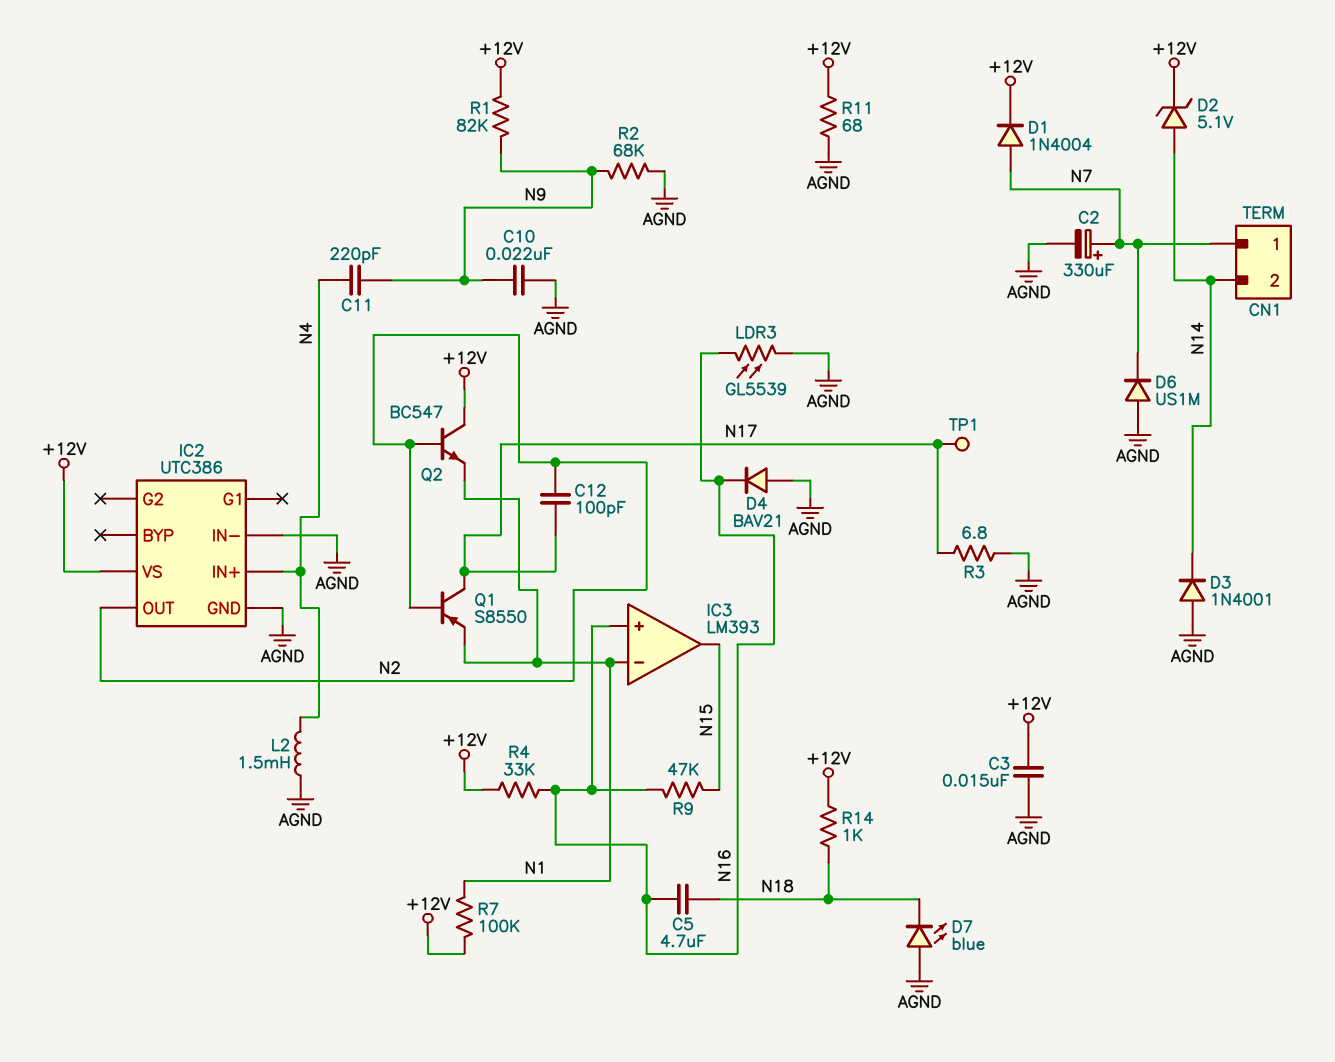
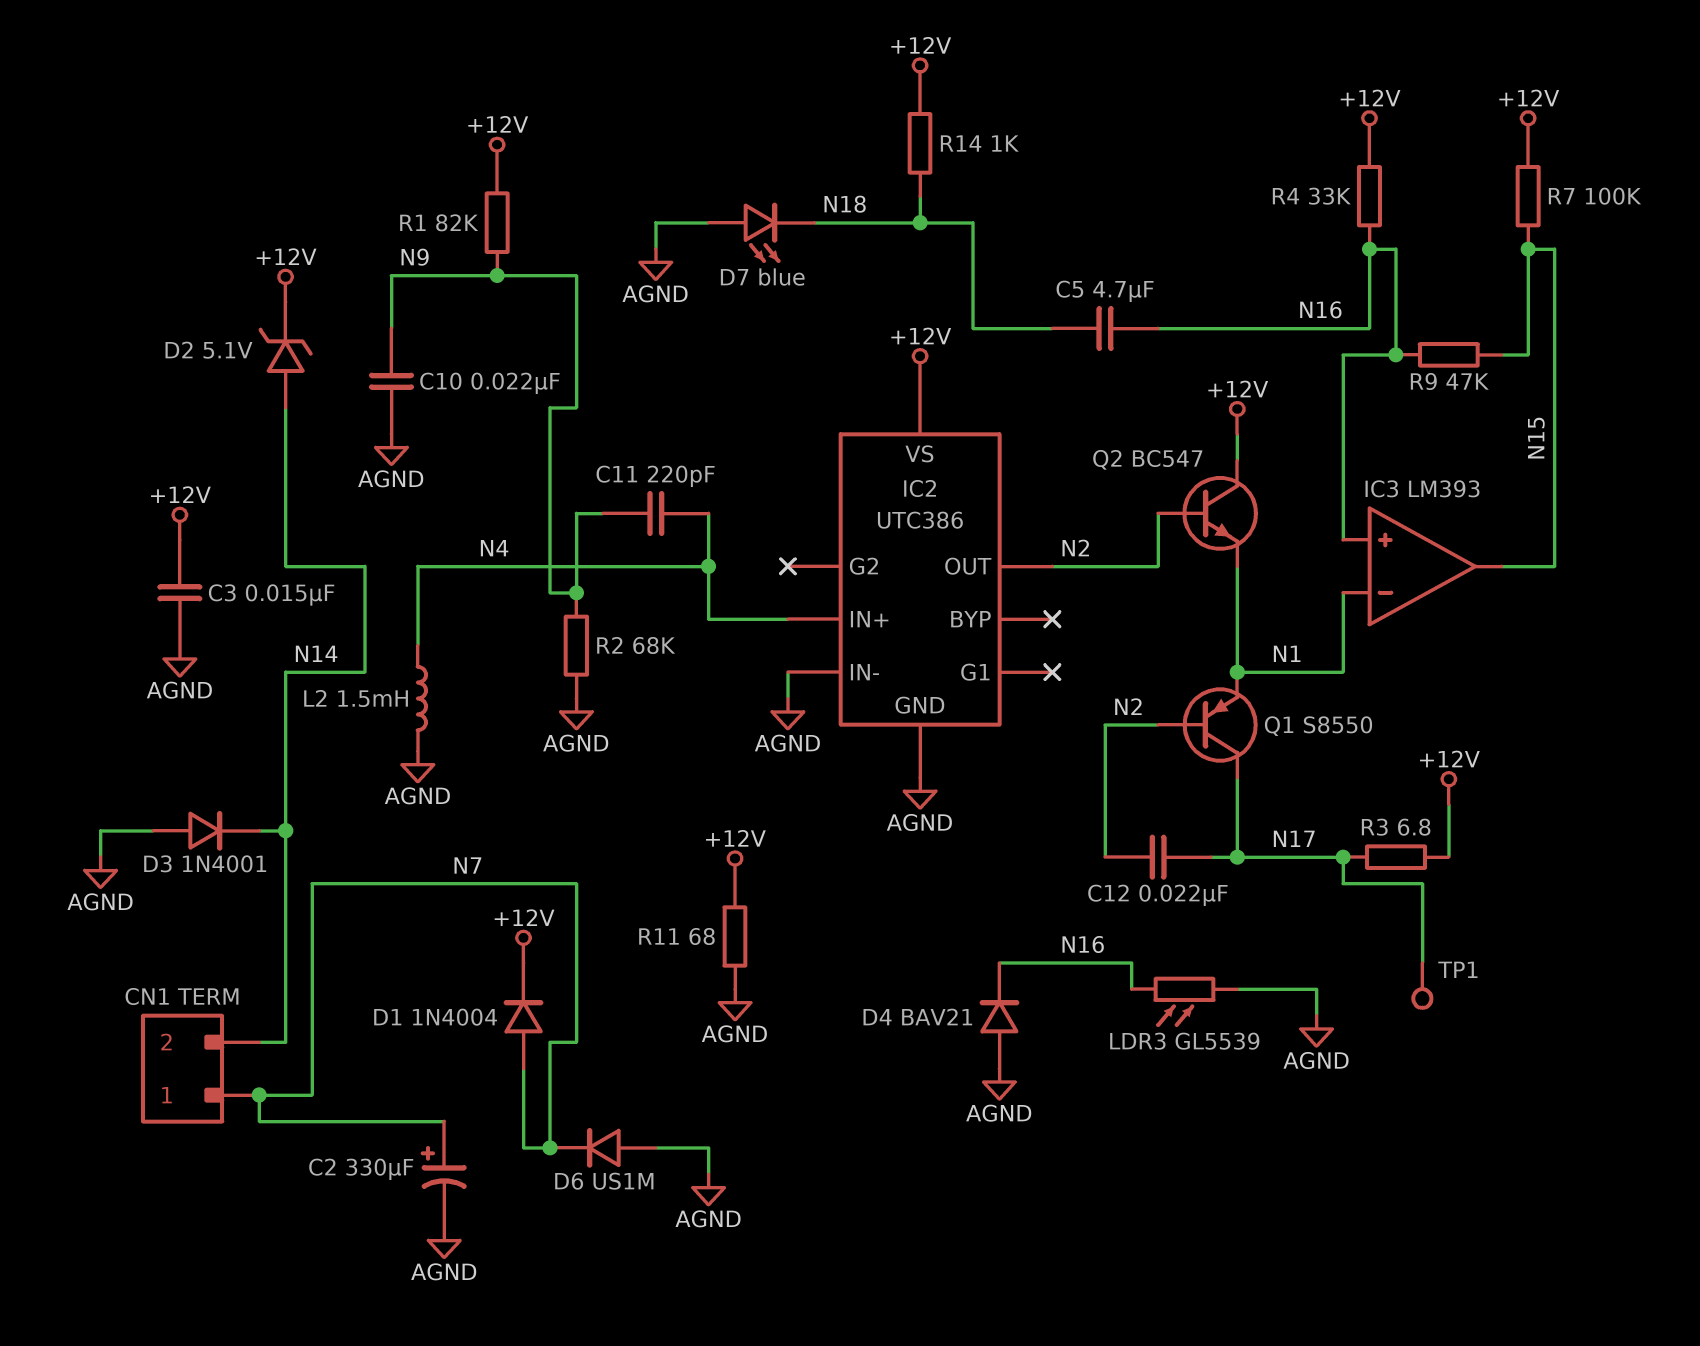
C12: 100pF (N2, N17) -> 22nF (N2, N17)
R3: 6.8 (AGND, N17) -> 6.8 (+12V, N17)
R7: 100k (+12V, N1) -> 100k (+12V, N15)

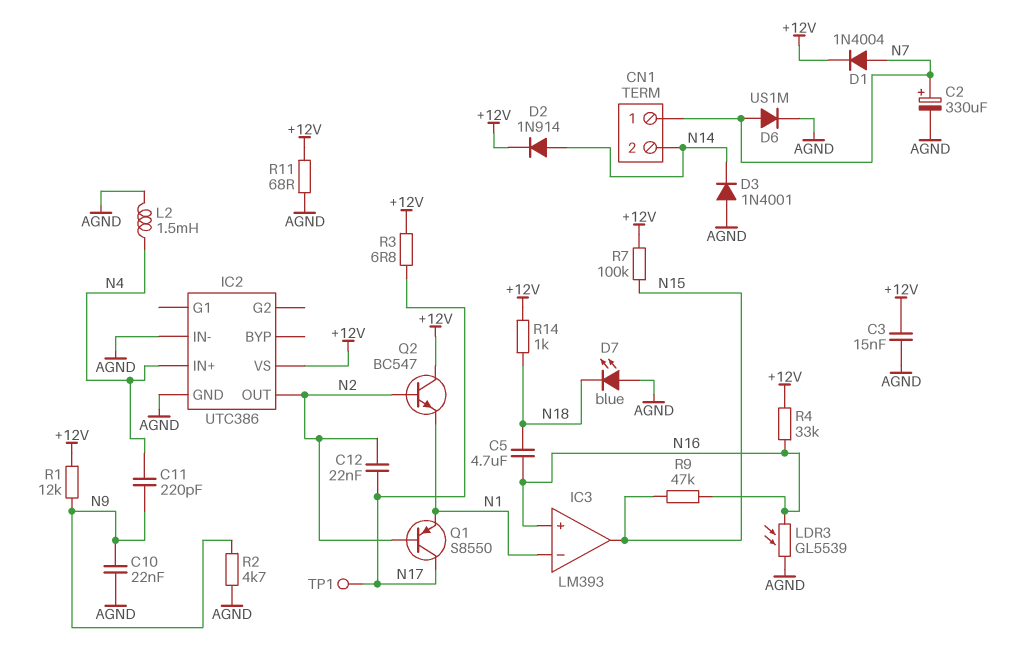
D2: zener 5.1V (A N14, K +12V) -> diode 1N914 (A N14, K +12V)
D4: diode BAV21 (A AGND, K N16) -> none
D6: diode US1M (A AGND, K N7) -> diode US1M (A N7, K AGND)
R1: 82k (+12V, N9) -> 12k (+12V, N9)
R2: 68k (AGND, N9) -> 4.7k (AGND, N9)

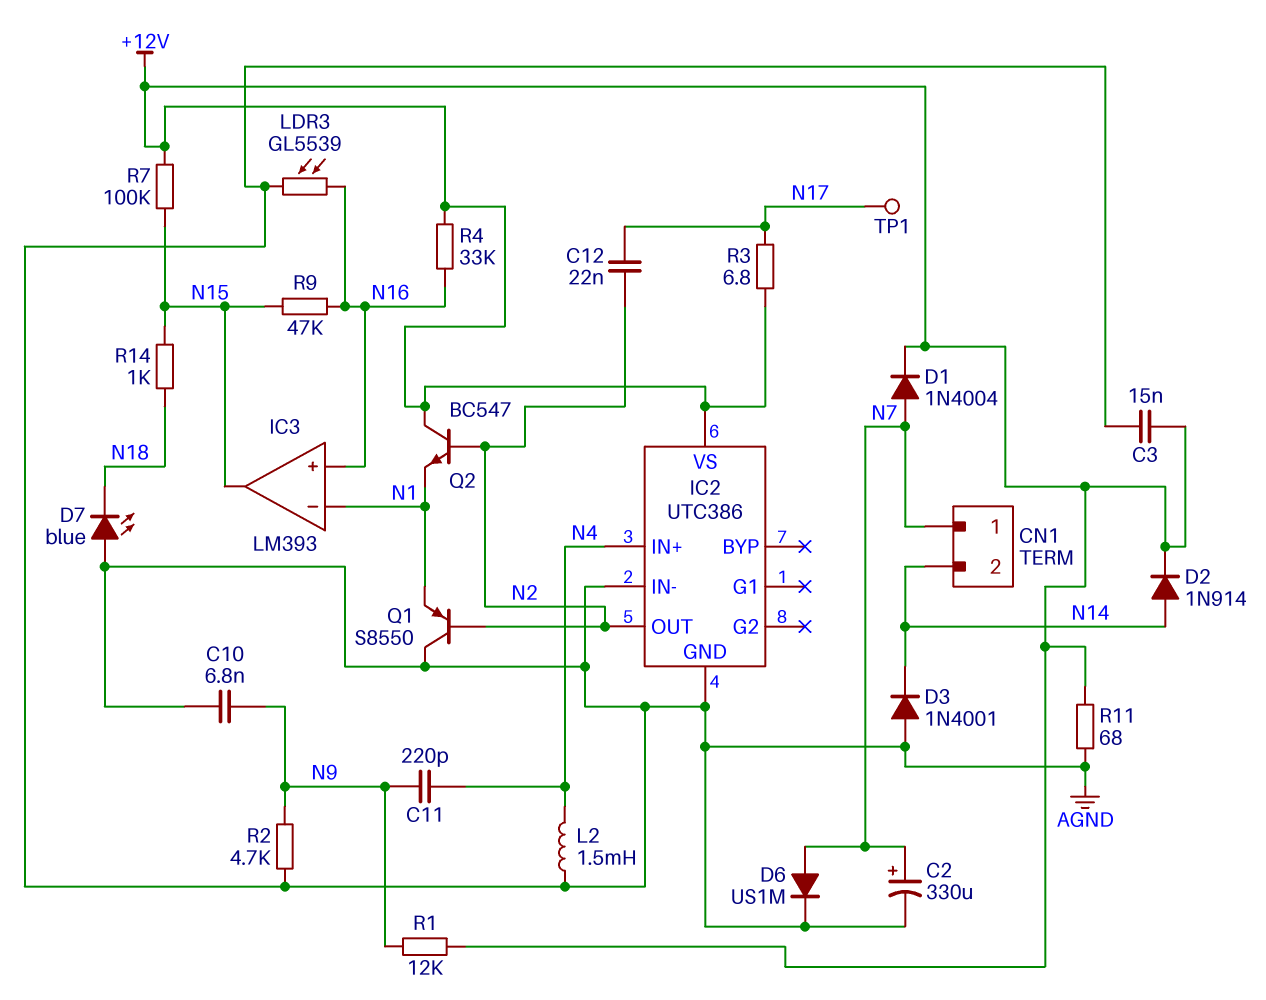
C5: 4.7uF (N16, N18) -> none
C10: 22nF (AGND, N9) -> 6.8nF (AGND, N9)
Q1: PNP S8550 (B N2, C N17, E N1) -> PNP S8550 (B N2, C AGND, E N1)
R14: 1k (+12V, N18) -> 1k (N15, N18)

